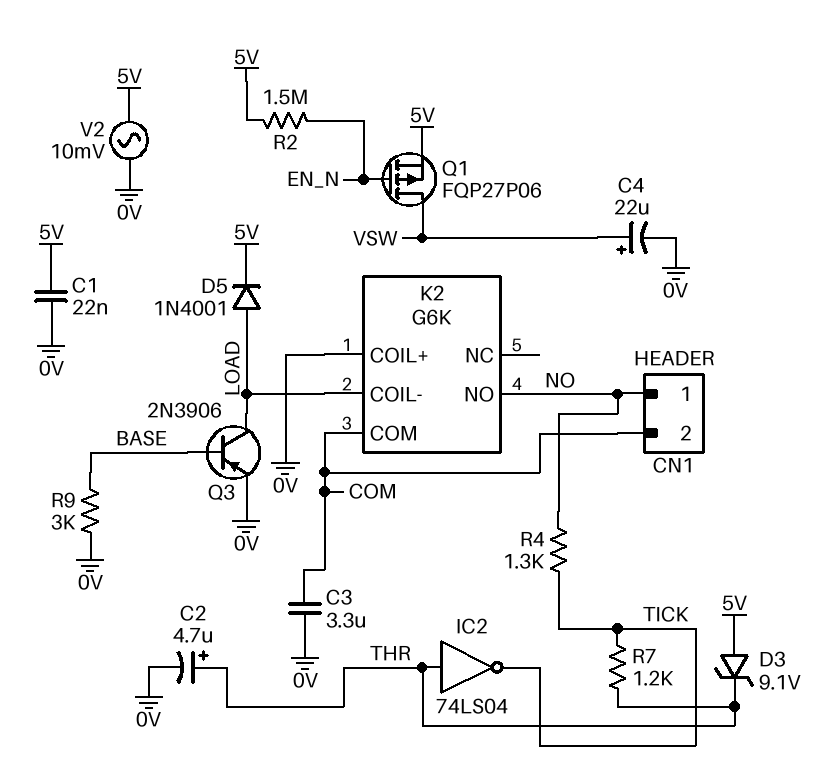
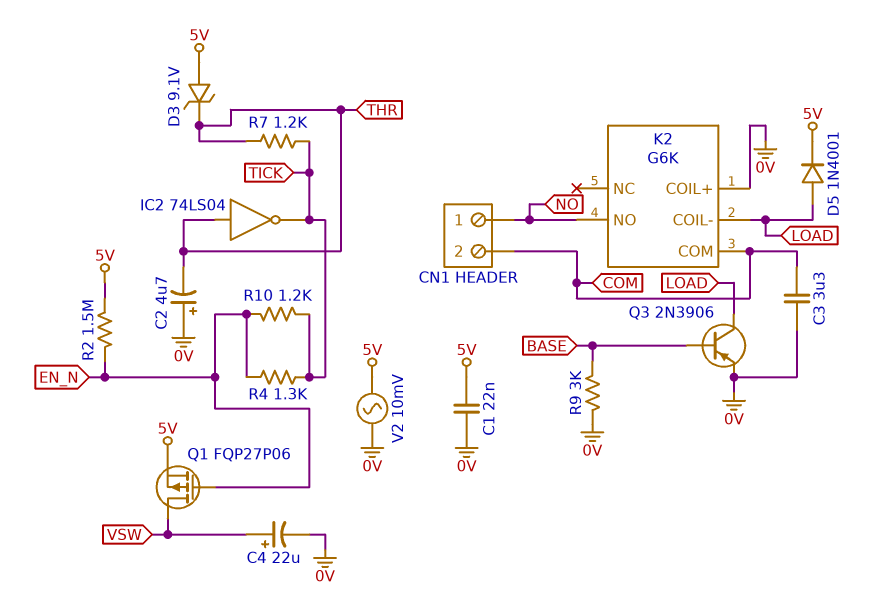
C2: 4.7uF (plus THR, minus 0V) -> 4.7uF (plus 0V, minus THR)
R4: 1.3k (NO, TICK) -> 1.3k (EN_N, TICK)
R10: none -> 1.2k (EN_N, TICK)

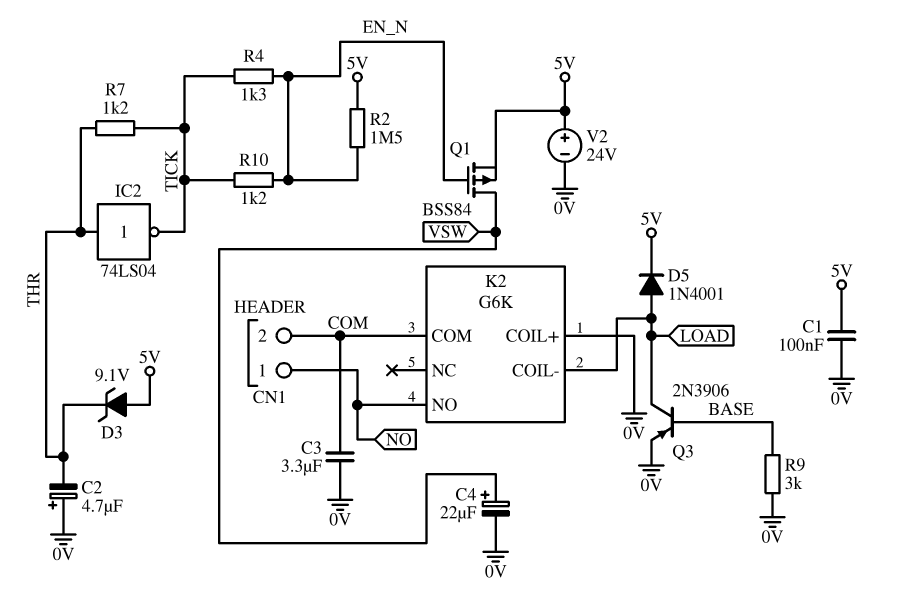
C1: 22nF (0V, 5V) -> 100nF (0V, 5V)
Q1: PMOS FQP27P06 (G EN_N, D VSW, S 5V) -> PMOS BSS84 (G EN_N, D VSW, S 5V)
V2: AC 10mV (0V, 5V) -> 24V (plus 5V, minus 0V)

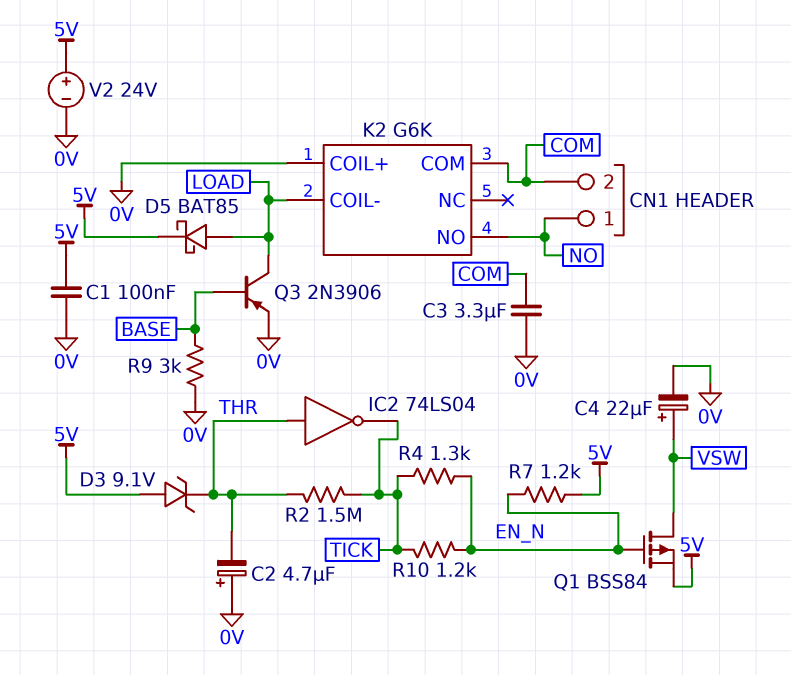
D5: diode 1N4001 (A LOAD, K 5V) -> schottky BAT85 (A LOAD, K 5V)
R2: 1.5M (5V, EN_N) -> 1.5M (THR, TICK)
R7: 1.2k (THR, TICK) -> 1.2k (5V, EN_N)

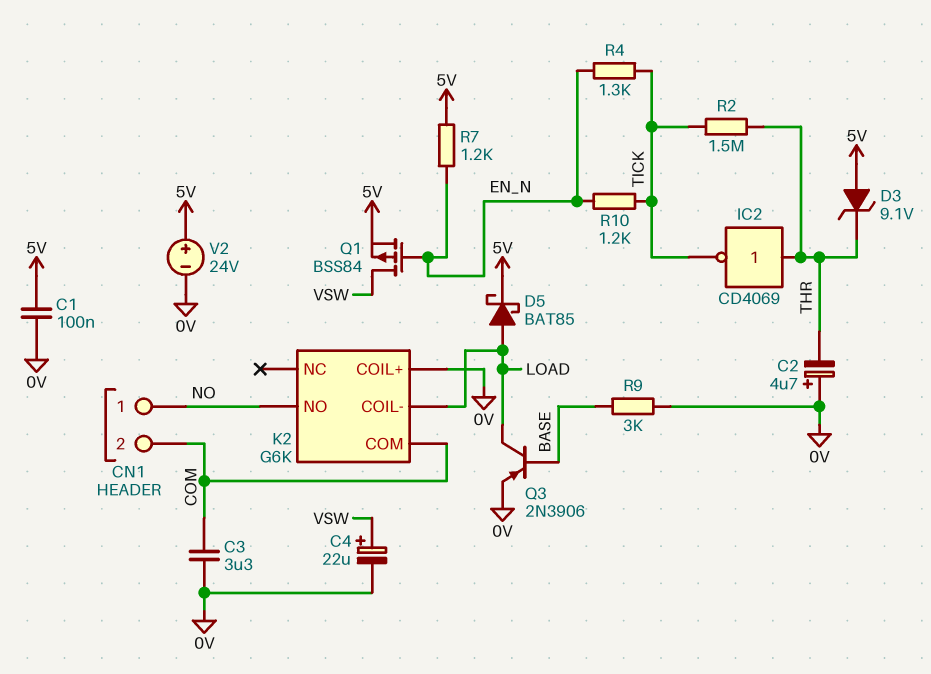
IC2: NOT 74LS04 (in THR, out TICK) -> NOT CD4069 (in THR, out TICK)

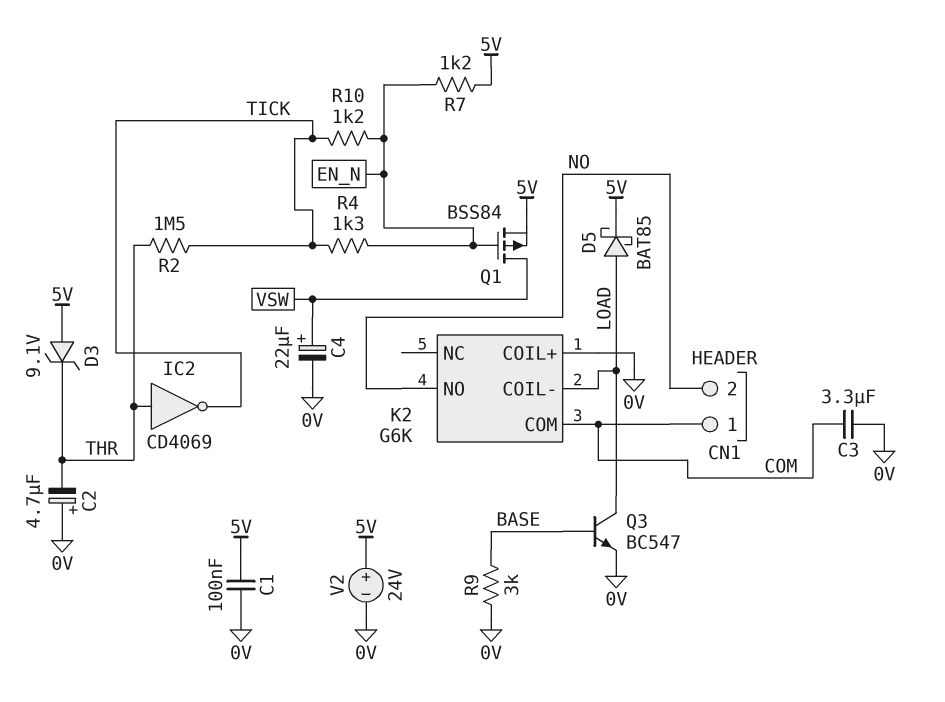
CN1 pin 1: NO -> COM
CN1 pin 2: COM -> NO
Q3: PNP 2N3906 (B BASE, C LOAD, E 0V) -> NPN BC547 (B BASE, C LOAD, E 0V)

